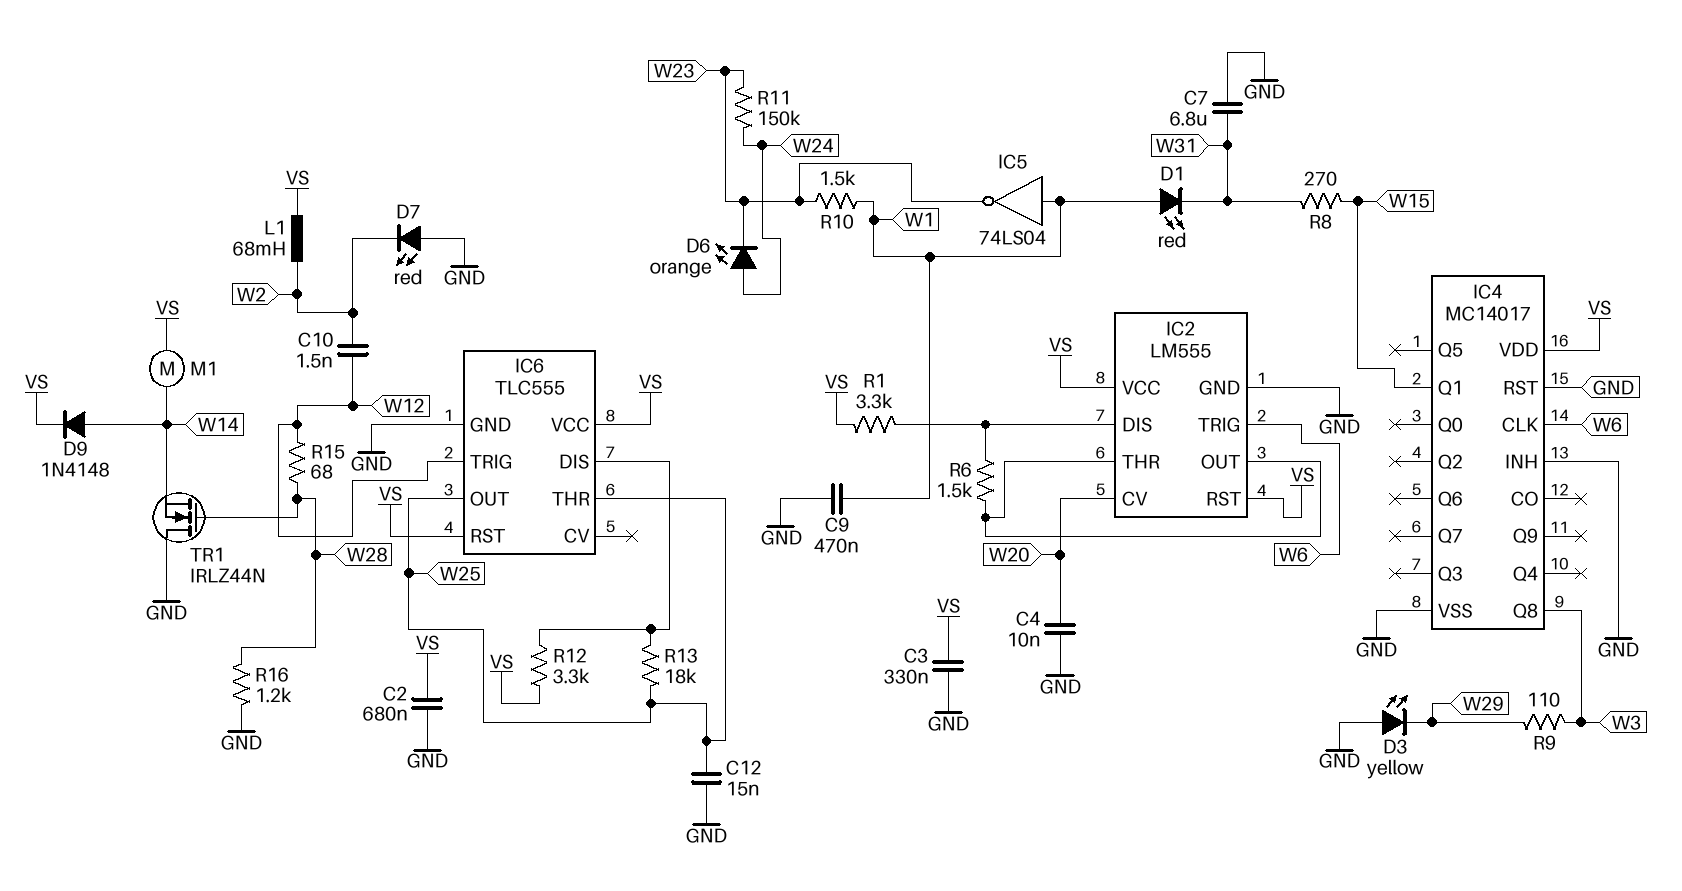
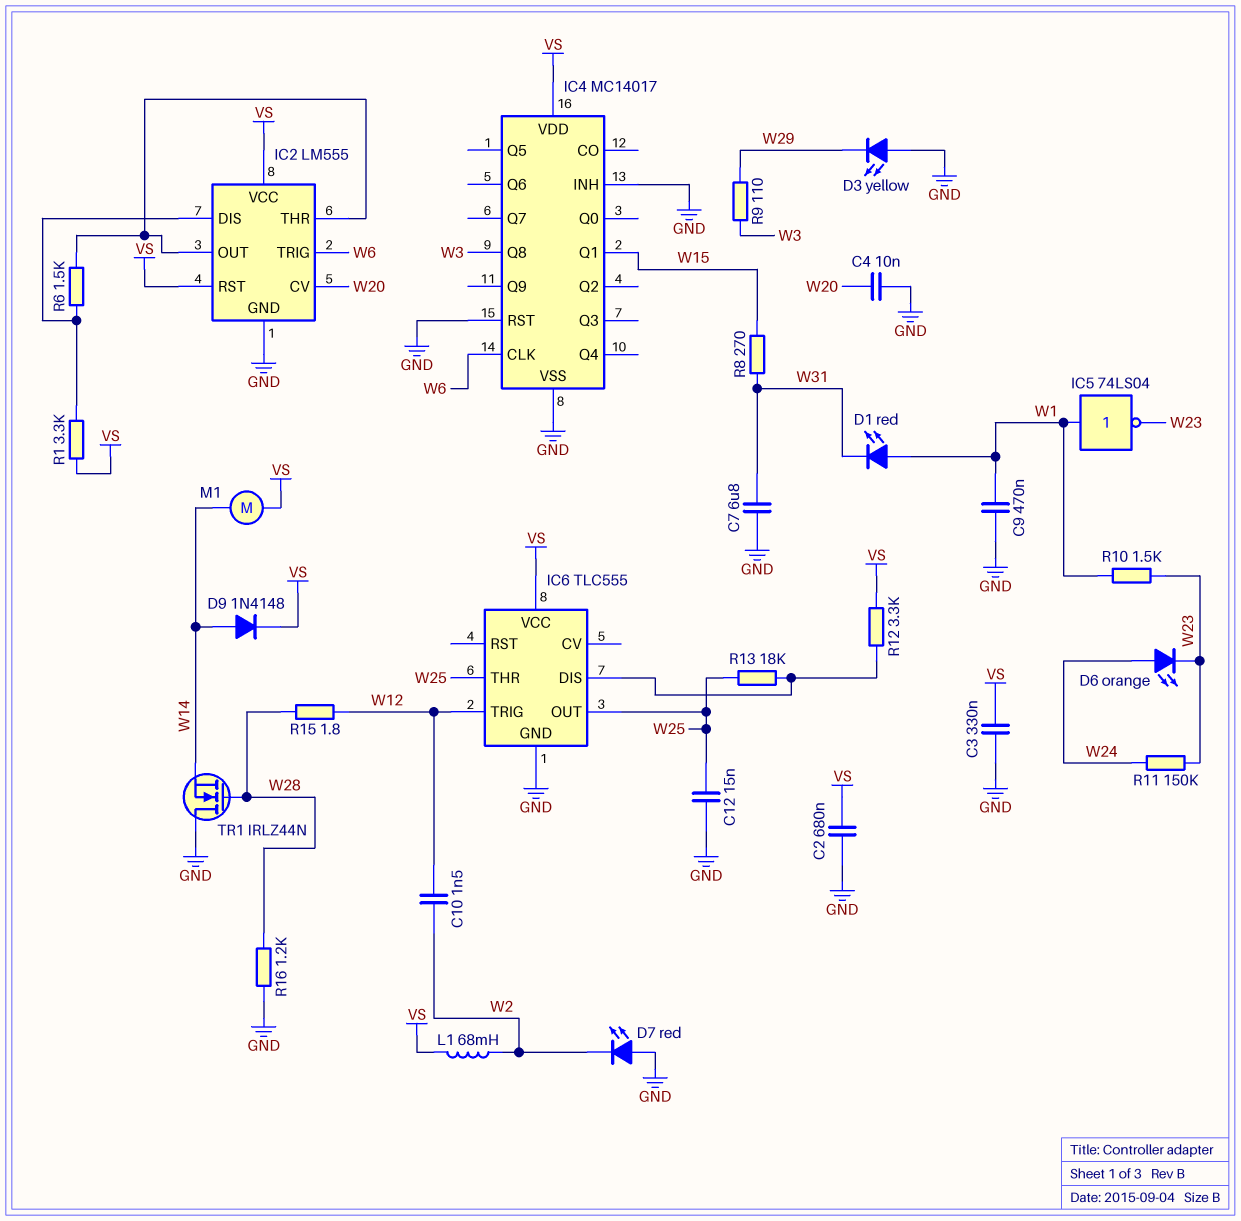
IC6 pin RST: VS -> none
R15: 68 (W12, W28) -> 1.8 (W12, W28)

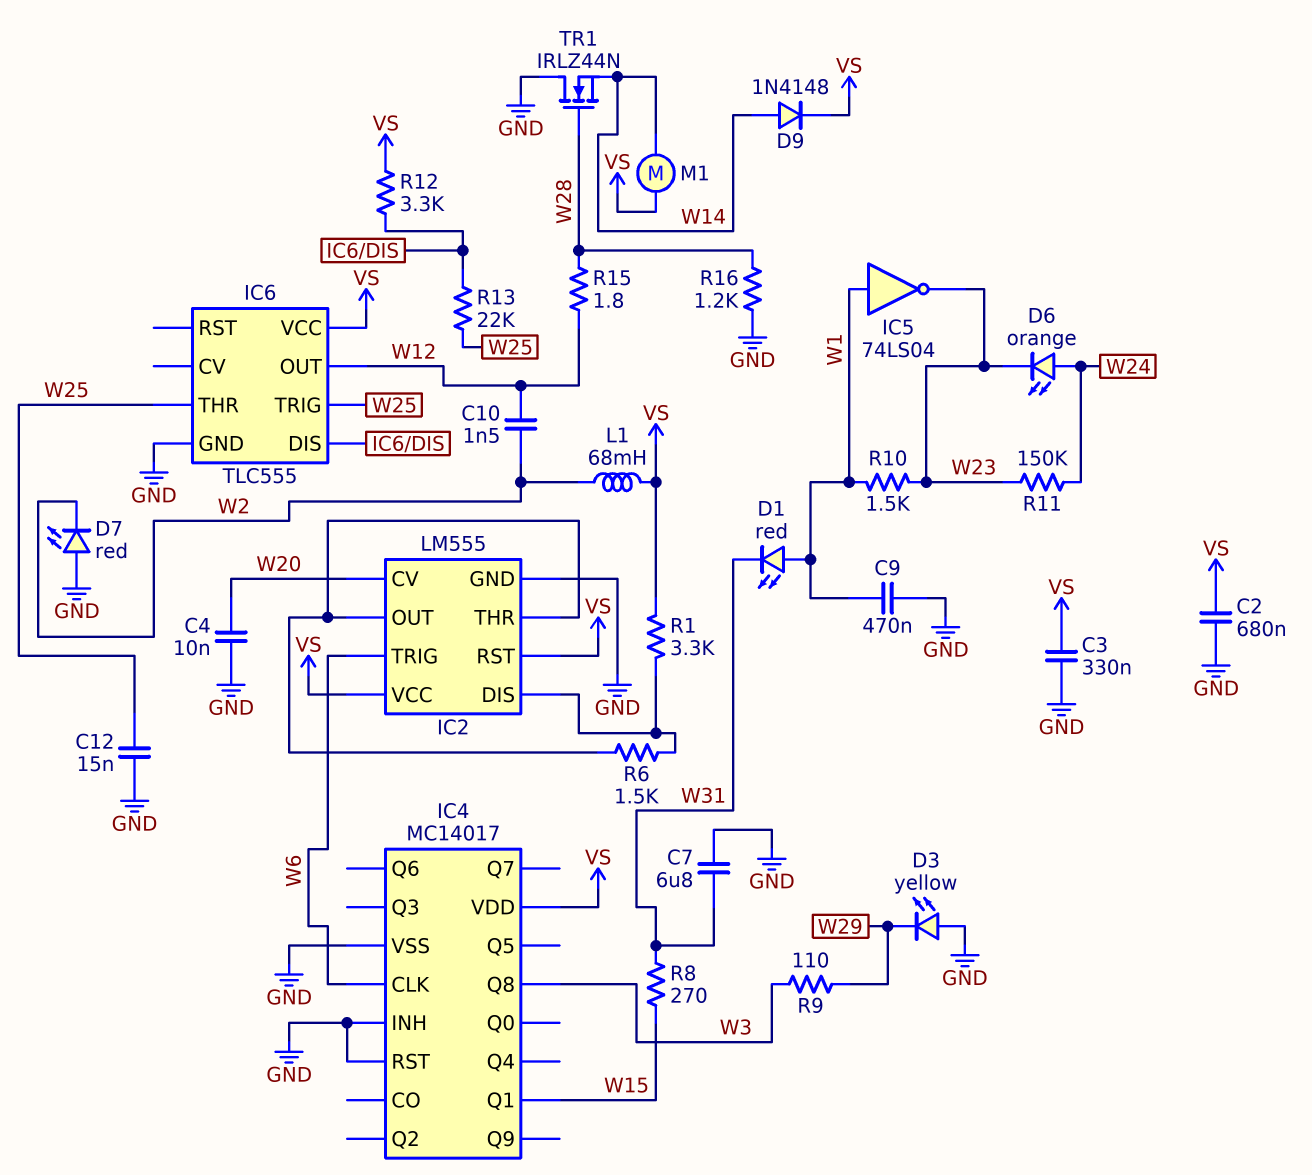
IC6 pin OUT: W25 -> W12
IC6 pin TRIG: W12 -> W25
R13: 18k (IC6/DIS, W25) -> 22k (IC6/DIS, W25)

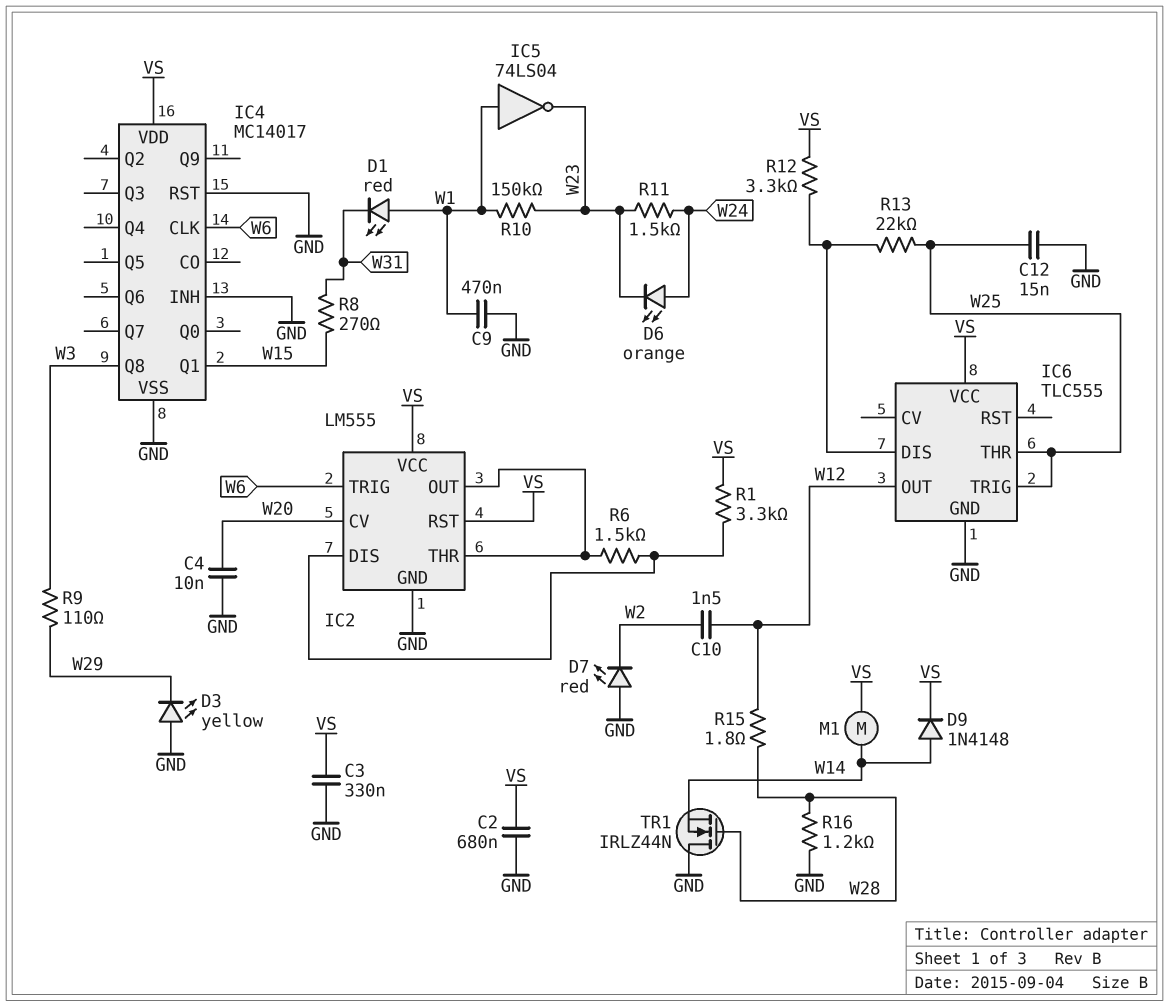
C7: 6.8uF (GND, W31) -> none
L1: 68mH (VS, W2) -> none
R10: 1.5k (W1, W23) -> 150k (W1, W23)
R11: 150k (W23, W24) -> 1.5k (W23, W24)

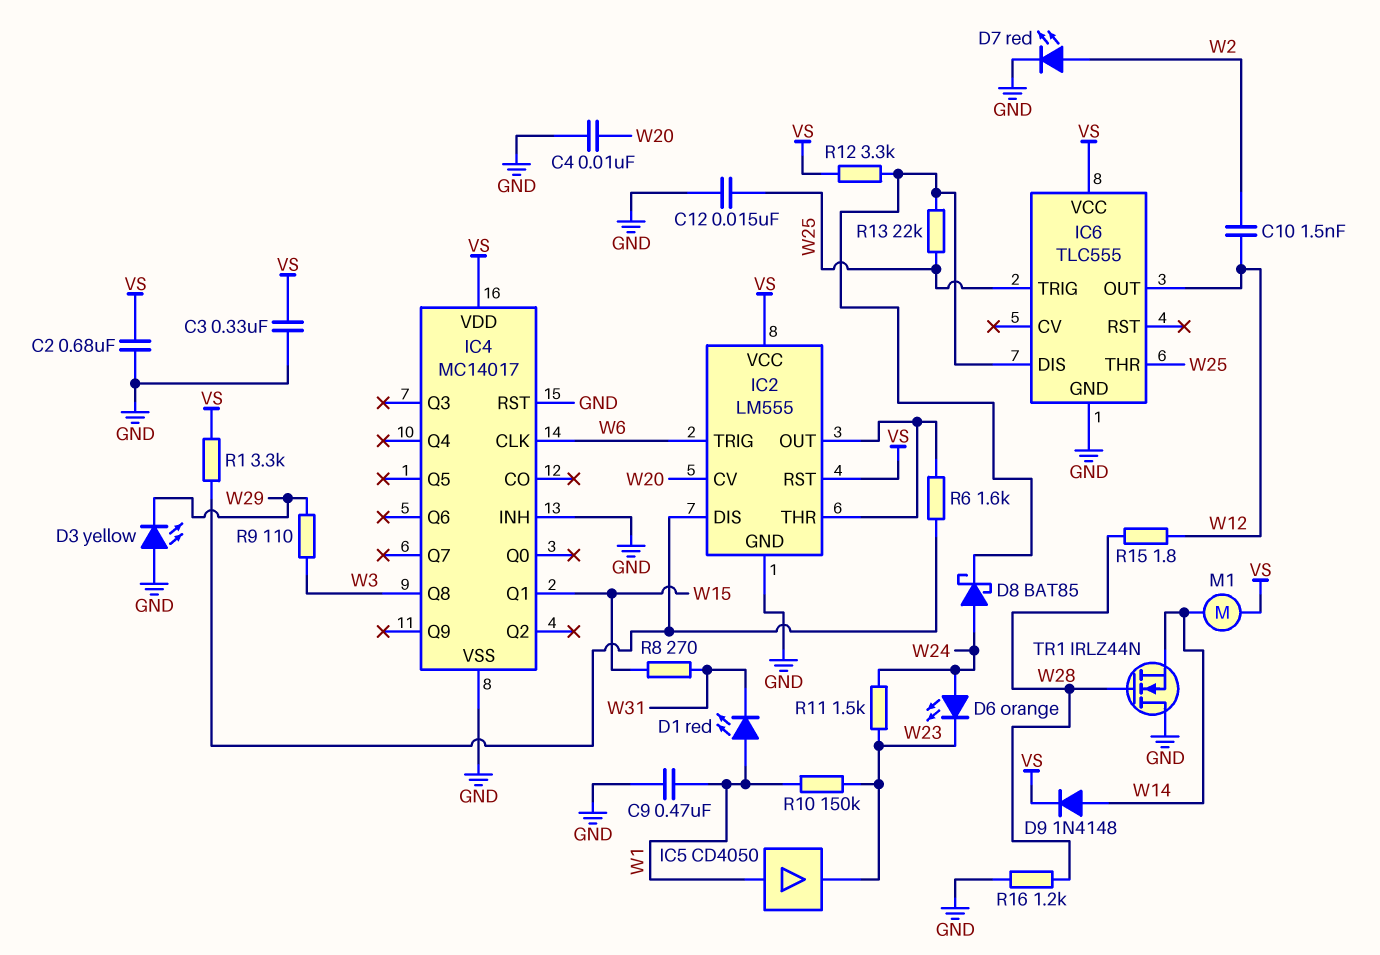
D7: LED red (A GND, K W2) -> LED red (A W2, K GND)
D8: none -> schottky BAT85 (A W24, K IC6/DIS)
IC5: NOT 74LS04 (in W1, out W23) -> buffer CD4050 (in W1, out W23)
R6: 1.5k (IC2/DIS, IC2/OUT) -> 1.6k (IC2/DIS, IC2/OUT)

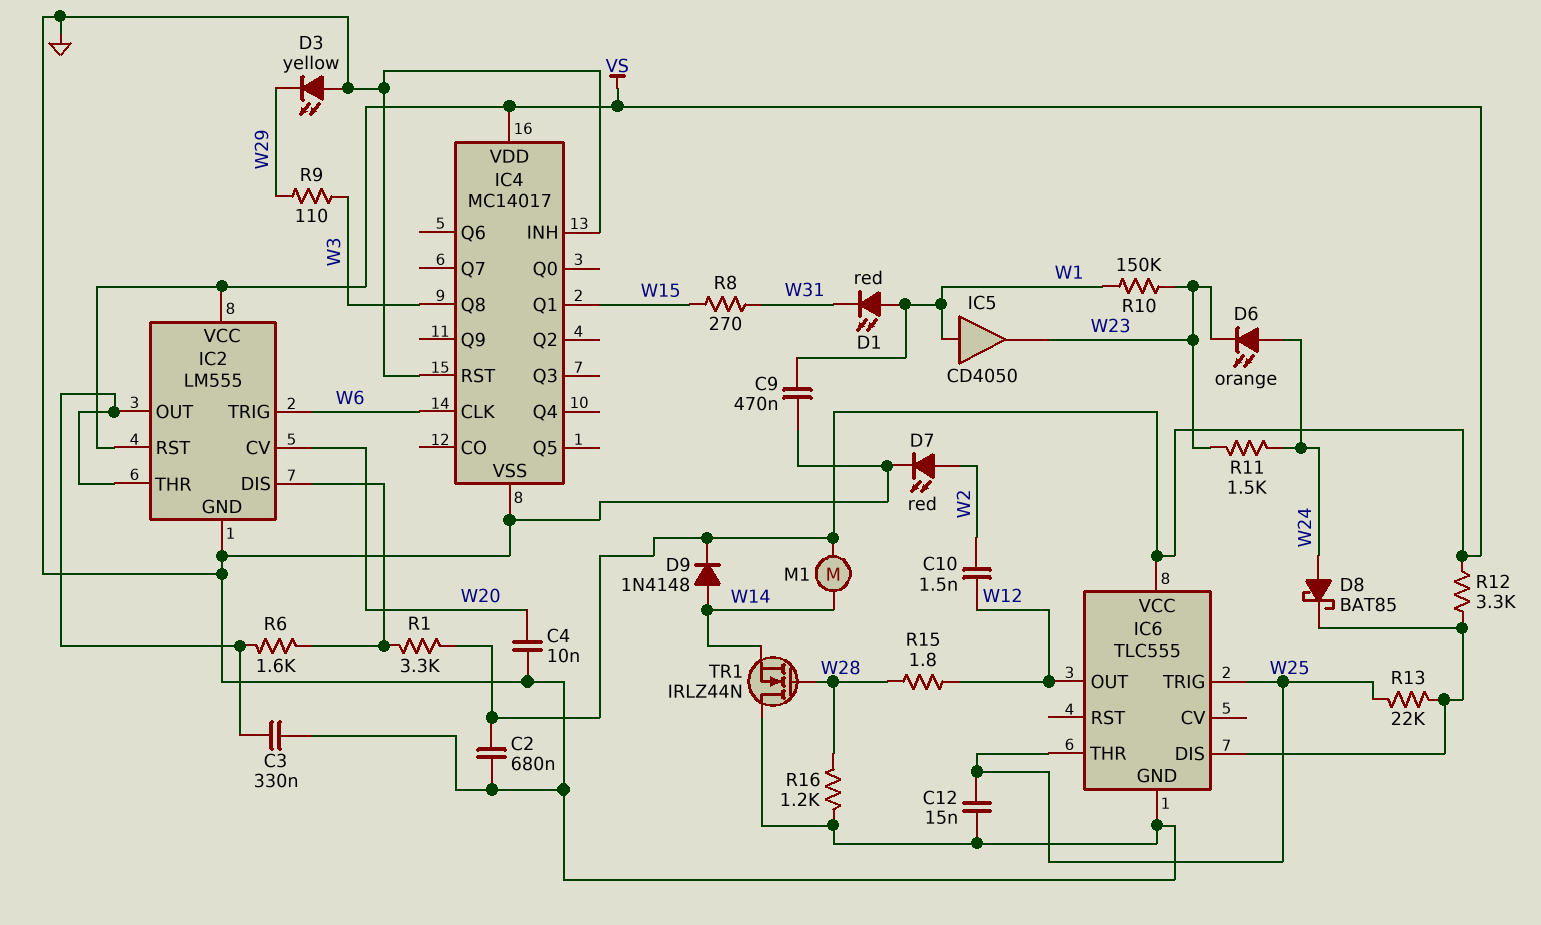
C3: 330nF (GND, VS) -> 330nF (GND, IC2/OUT)

